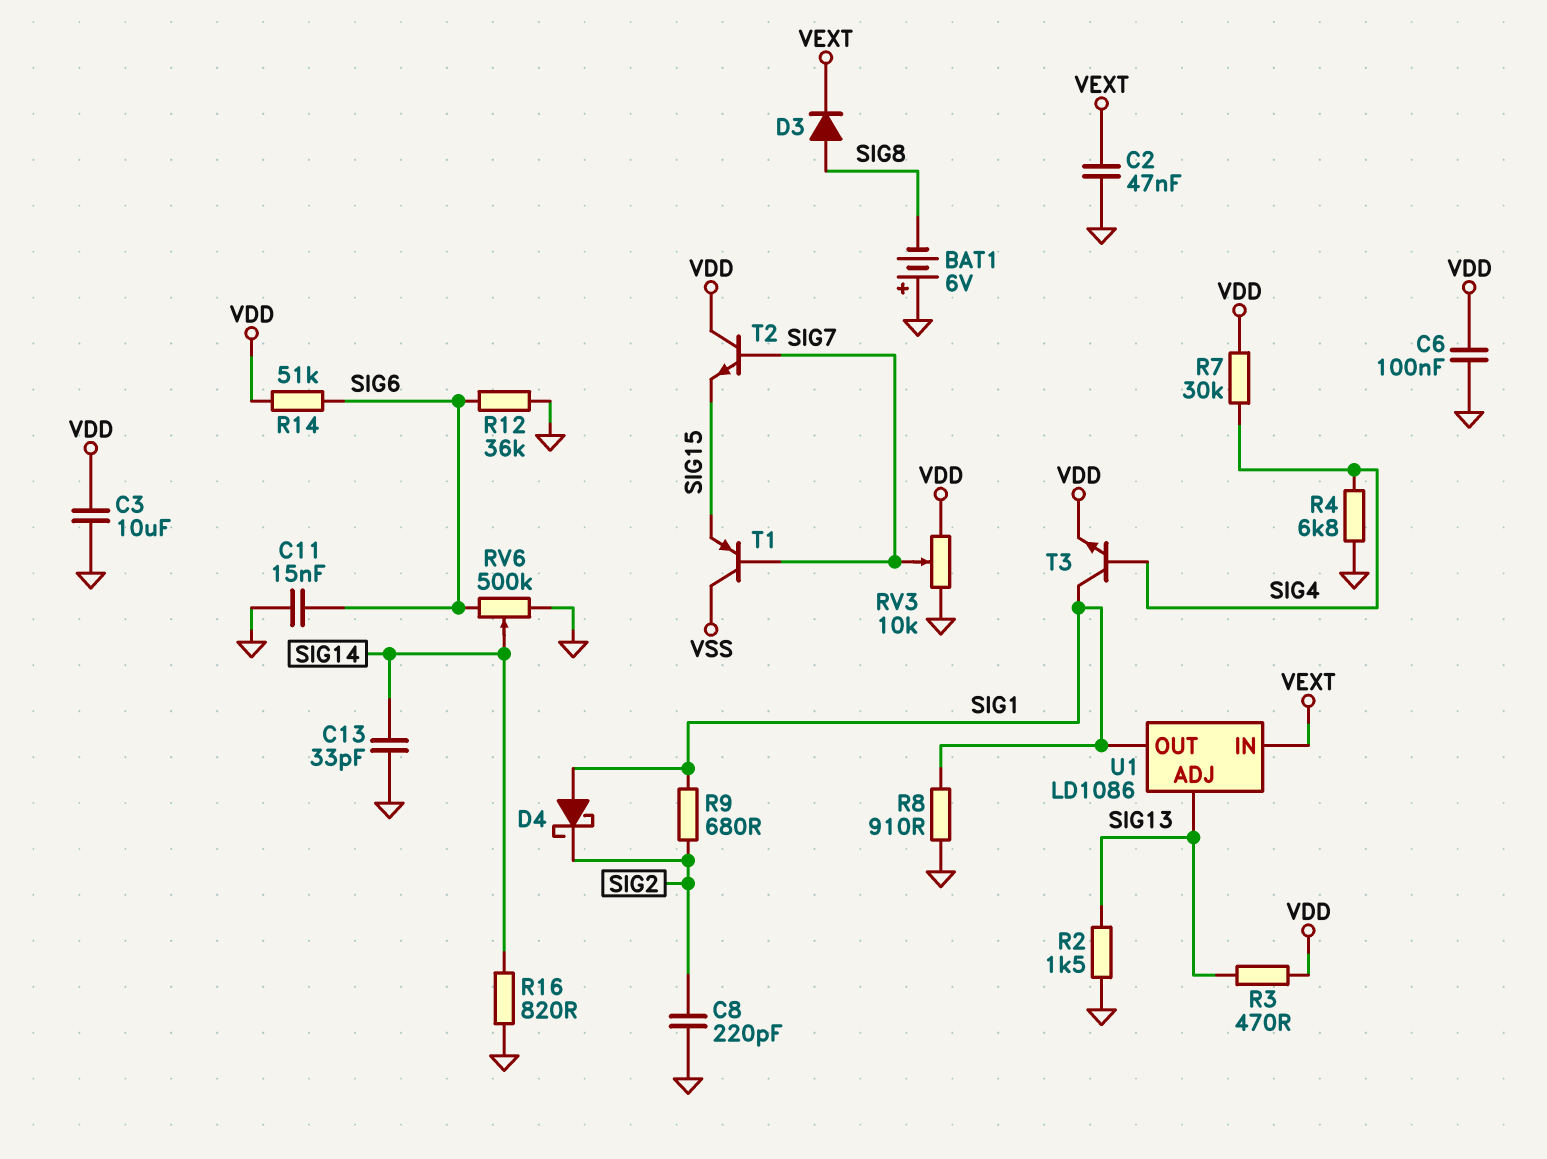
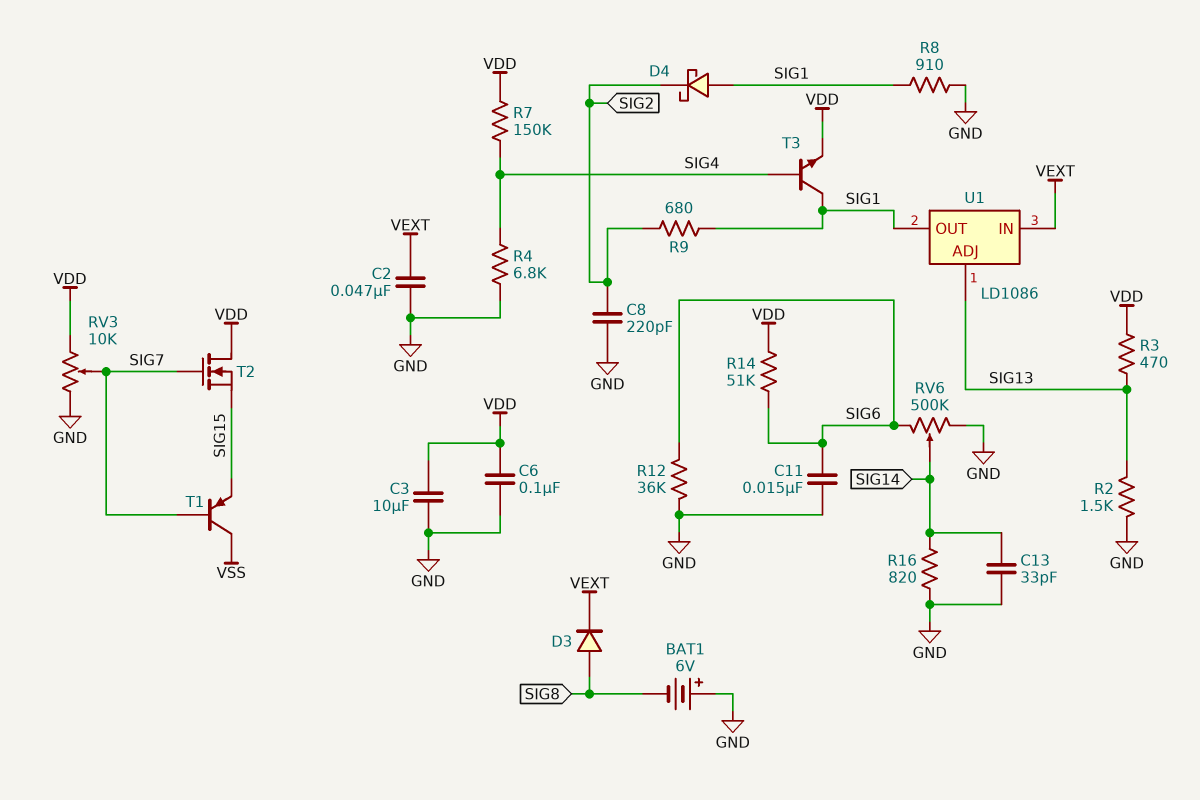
R7: 30k (SIG4, VDD) -> 150k (SIG4, VDD)
T2: NPN (B SIG7, C VDD, E SIG15) -> NMOS (G SIG7, D VDD, S SIG15)

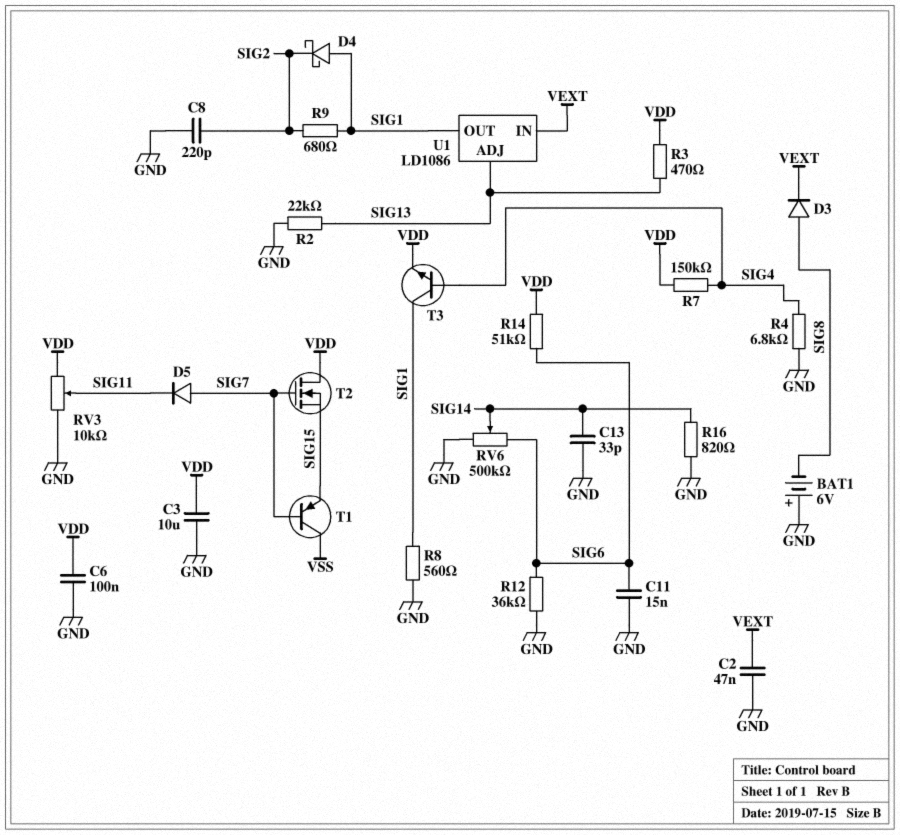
D5: none -> diode (A SIG7, K SIG11)
R2: 1.5k (GND, SIG13) -> 22k (GND, SIG13)
R8: 910 (GND, SIG1) -> 560 (GND, SIG1)
RV3: 10k (GND, VDD, wiper SIG7) -> 10k (GND, VDD, wiper SIG11)

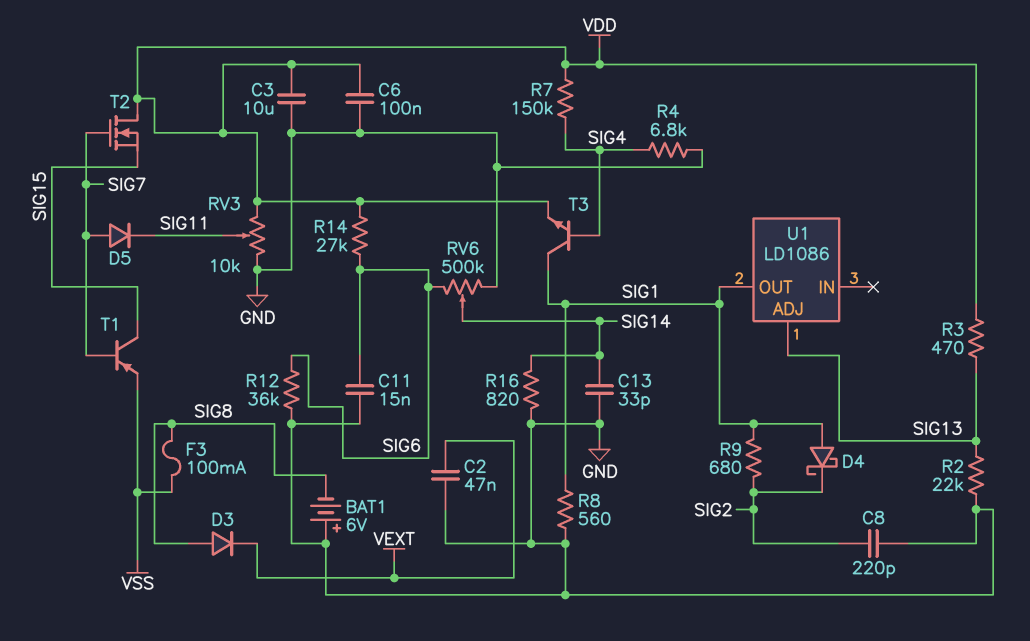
F3: none -> 100mA (SIG8, VSS)
R14: 51k (SIG6, VDD) -> 27k (SIG6, VDD)
T1: PNP (B SIG7, C VSS, E SIG15) -> PNP (B SIG7, C SIG15, E VSS)
U1 pin IN: VEXT -> none

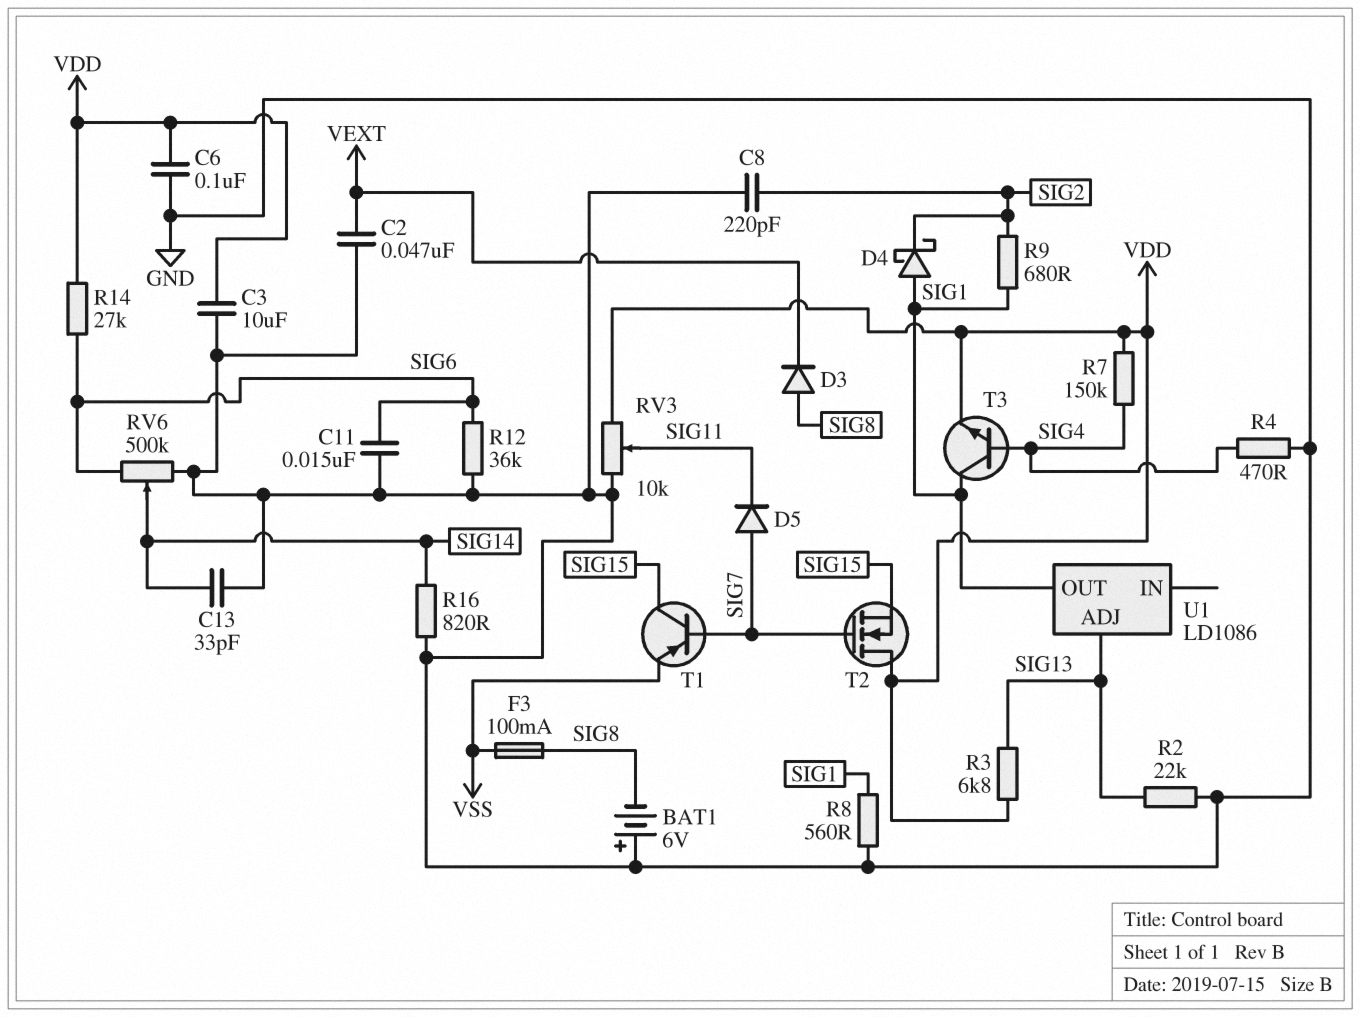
R3: 470 (SIG13, VDD) -> 6.8k (SIG13, VDD)
R4: 6.8k (GND, SIG4) -> 470 (GND, SIG4)

